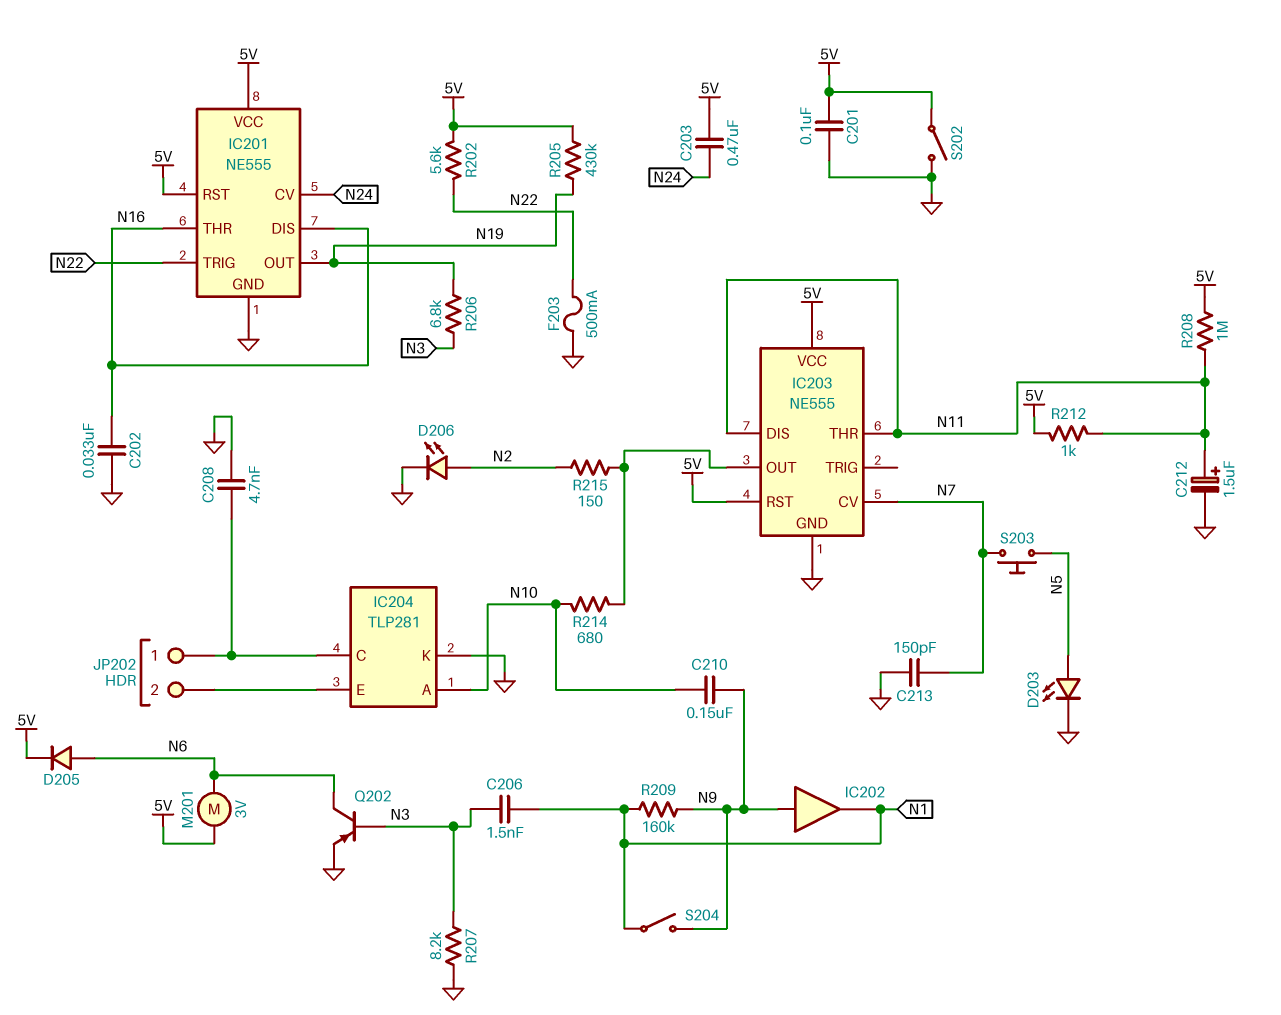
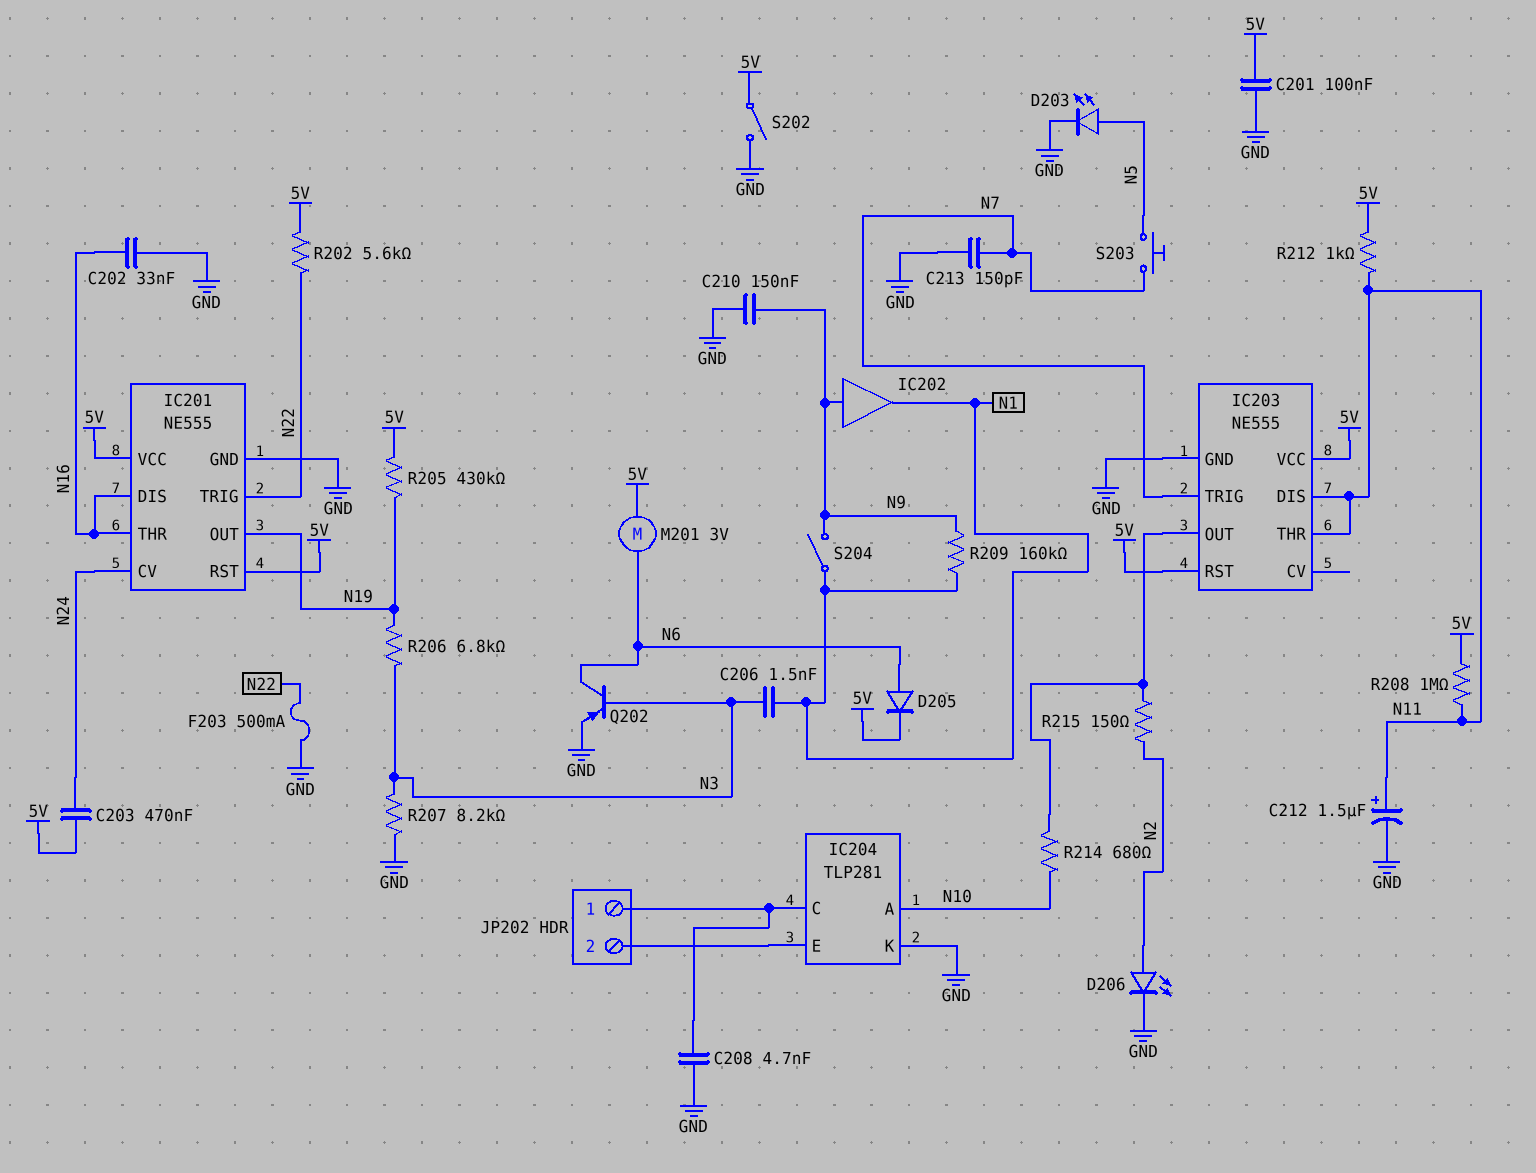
C210: 150nF (N9, N10) -> 150nF (GND, N9)
IC203 pin CV: N7 -> none
IC203 pin TRIG: none -> N7

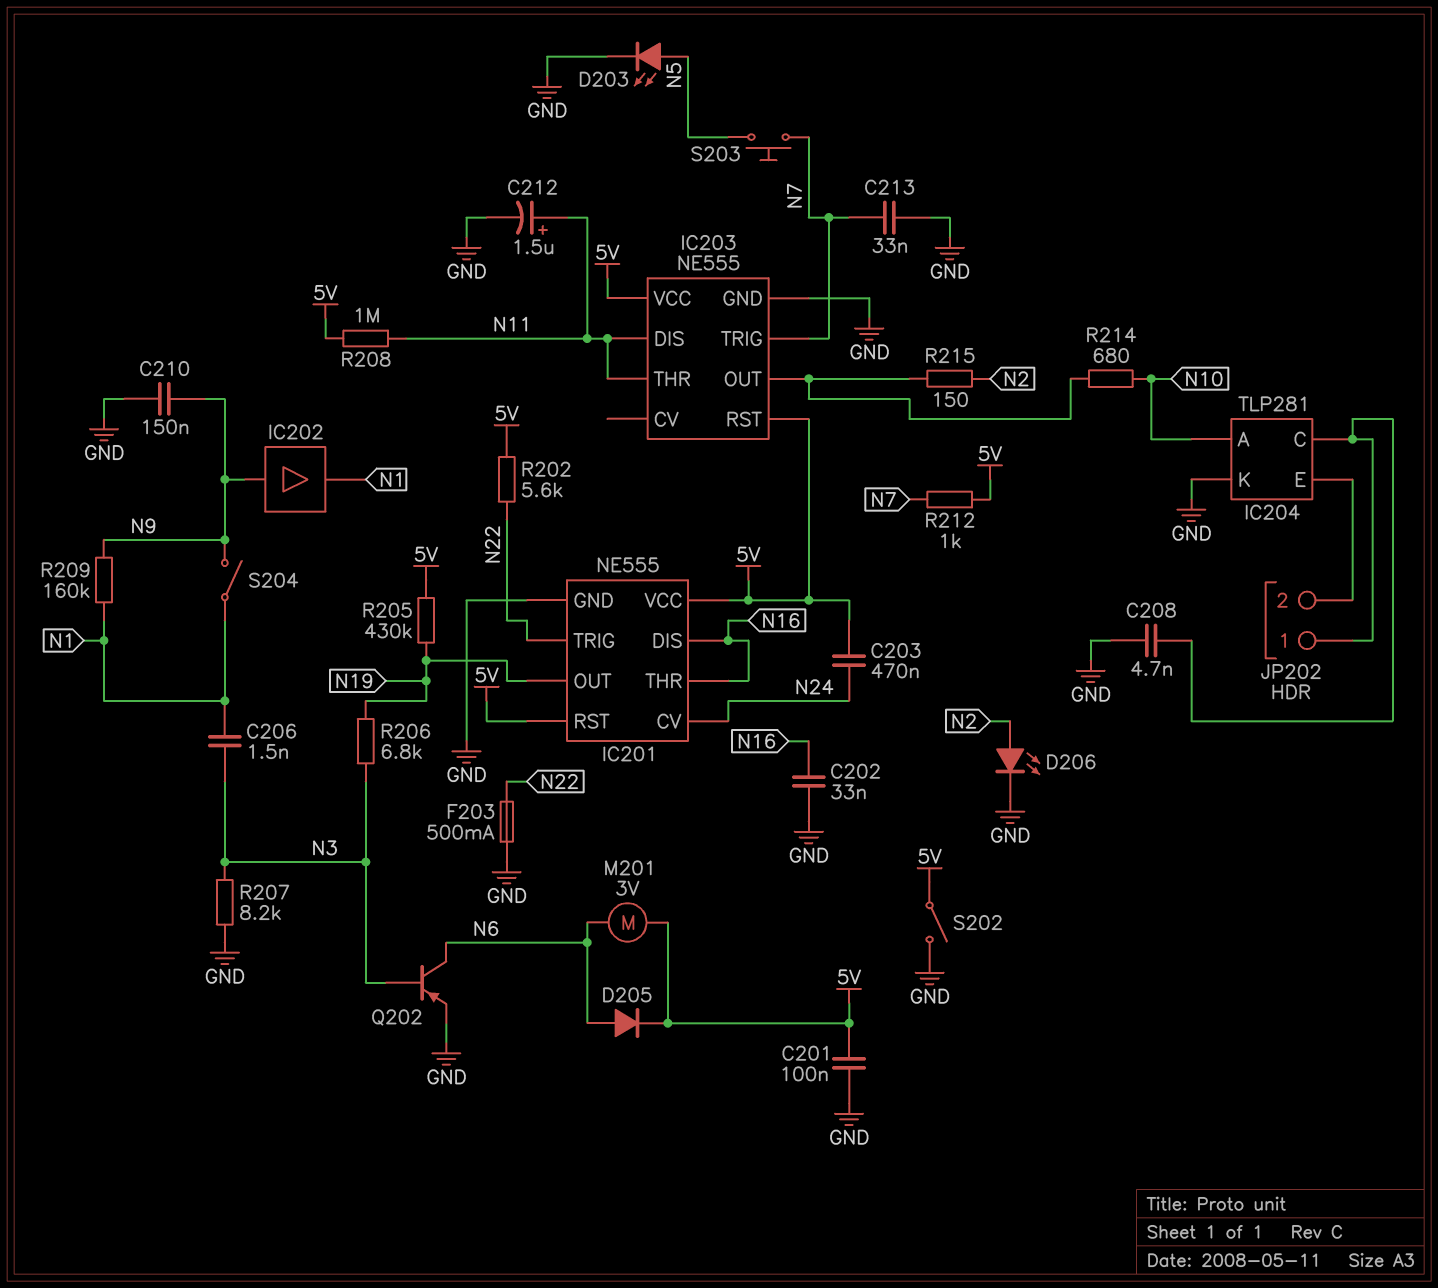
C213: 150pF (GND, N7) -> 33nF (GND, N7)
R212: 1k (5V, N11) -> 1k (5V, N7)

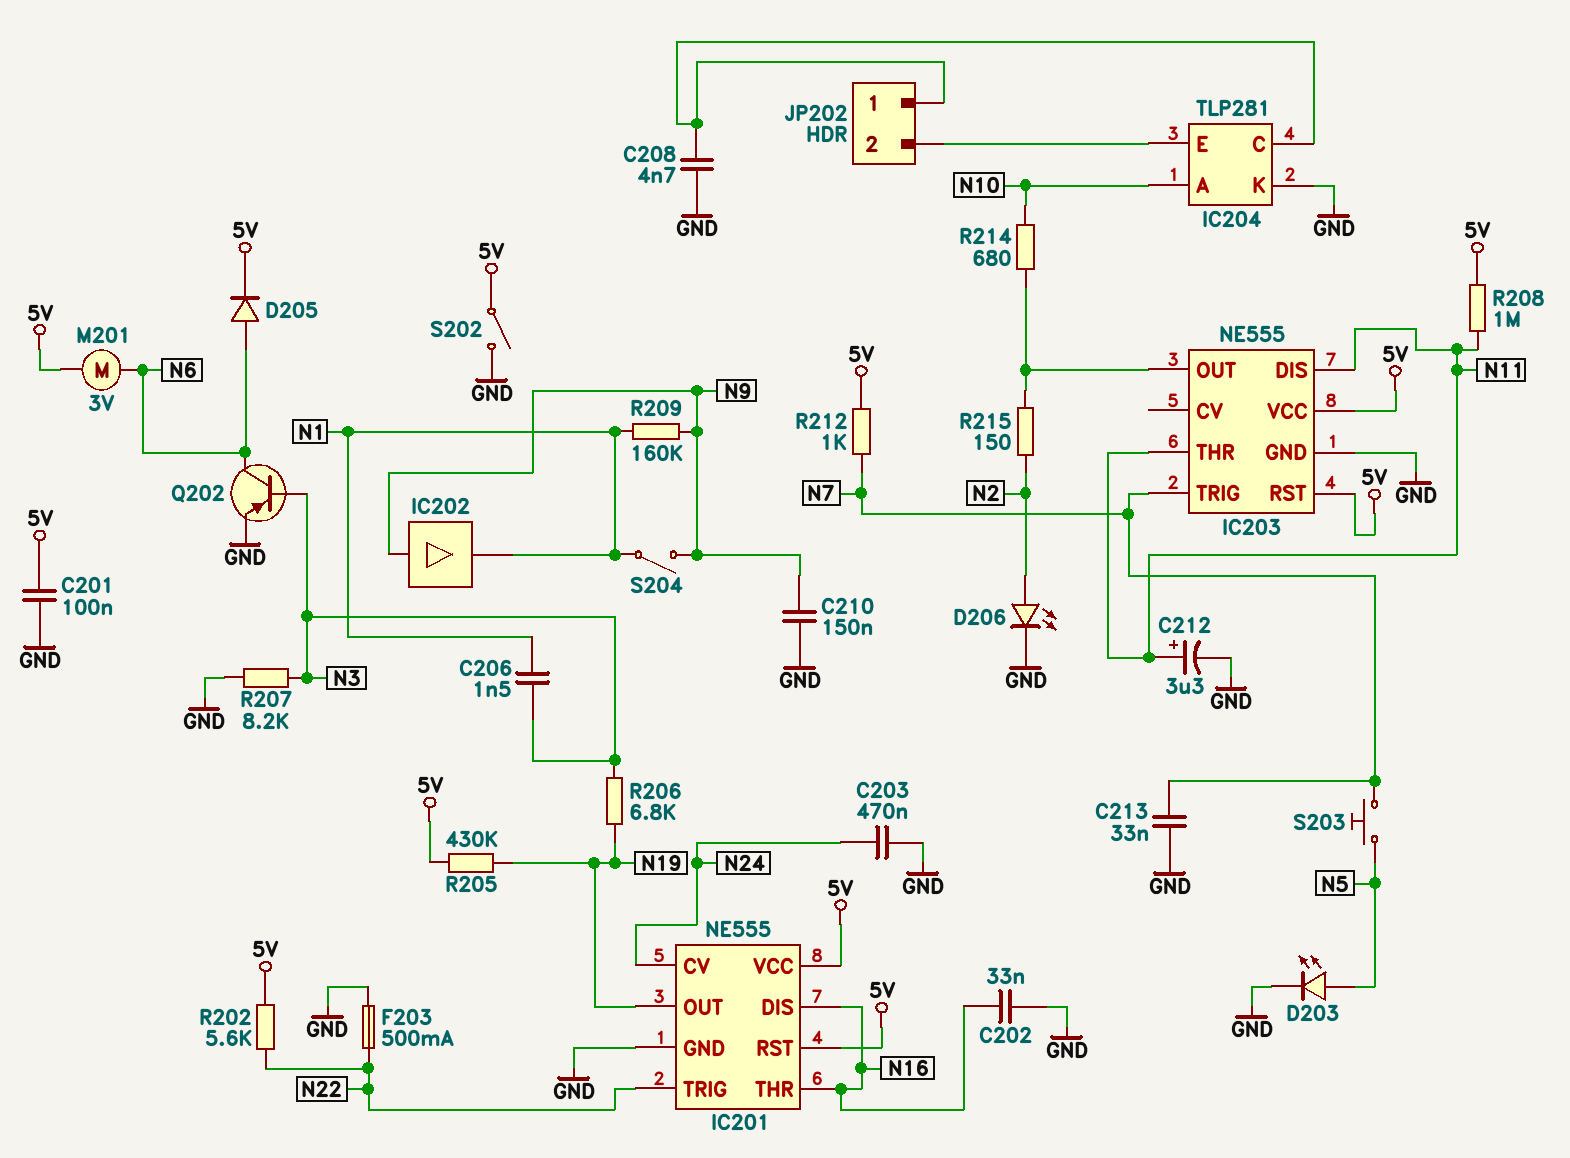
C203: 470nF (5V, N24) -> 470nF (GND, N24)
C212: 1.5uF (plus N11, minus GND) -> 3.3uF (plus N11, minus GND)

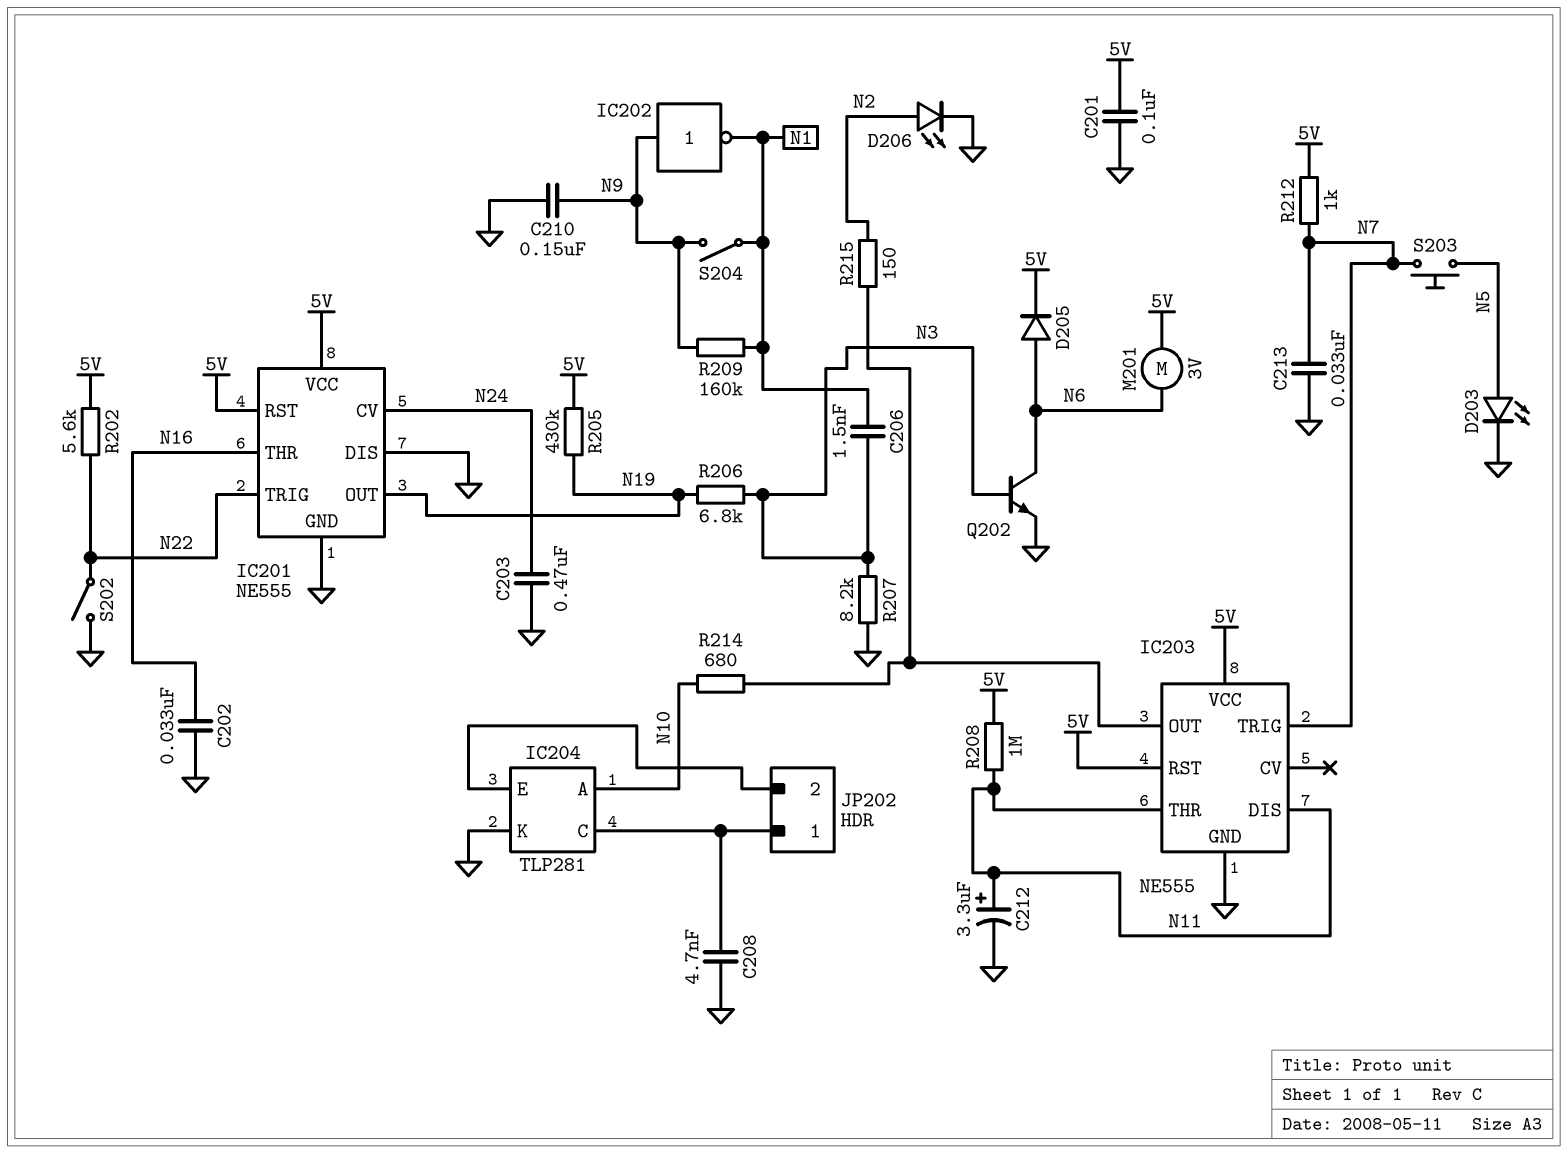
F203: 500mA (GND, N22) -> none
IC201 pin DIS: N16 -> GND
IC202: buffer (in N9, out N1) -> NOT (in N9, out N1)
Q202: PNP (B N3, C N6, E GND) -> NPN (B N3, C N6, E GND)
S202: switch (5V, GND) -> switch (GND, N22)

